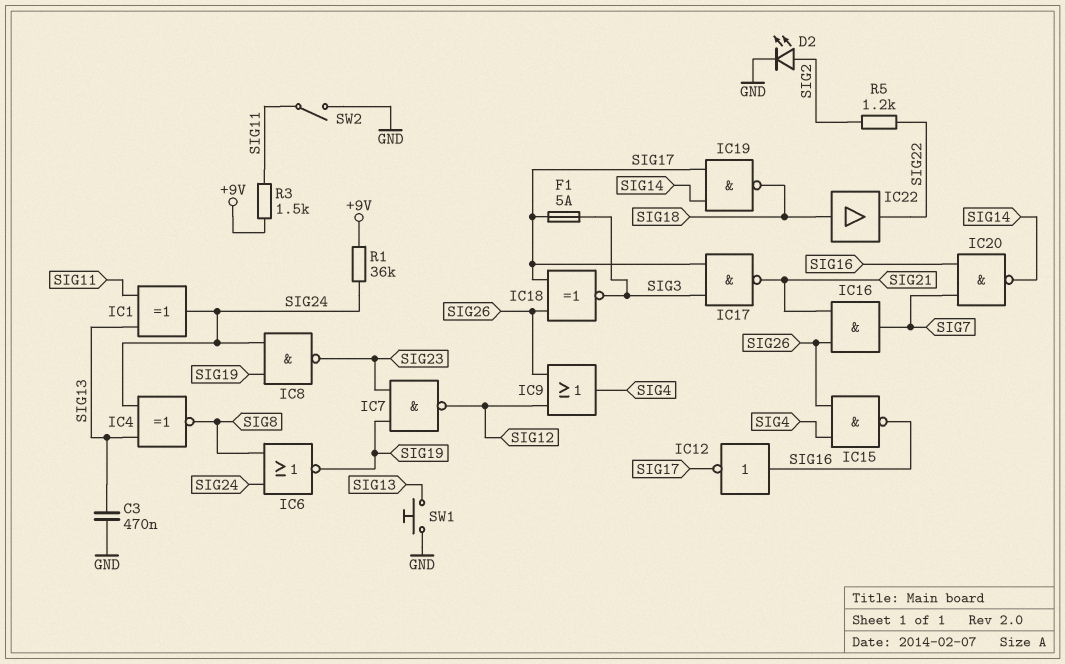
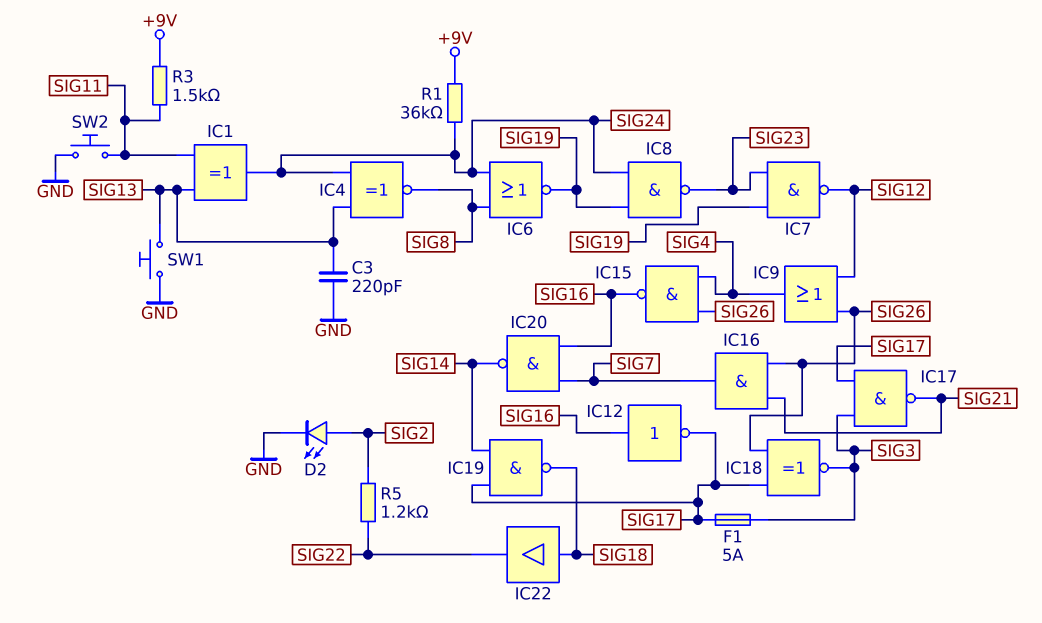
C3: 470nF (GND, SIG13) -> 220pF (GND, SIG13)
SW2: switch (GND, SIG11) -> button (GND, SIG11)

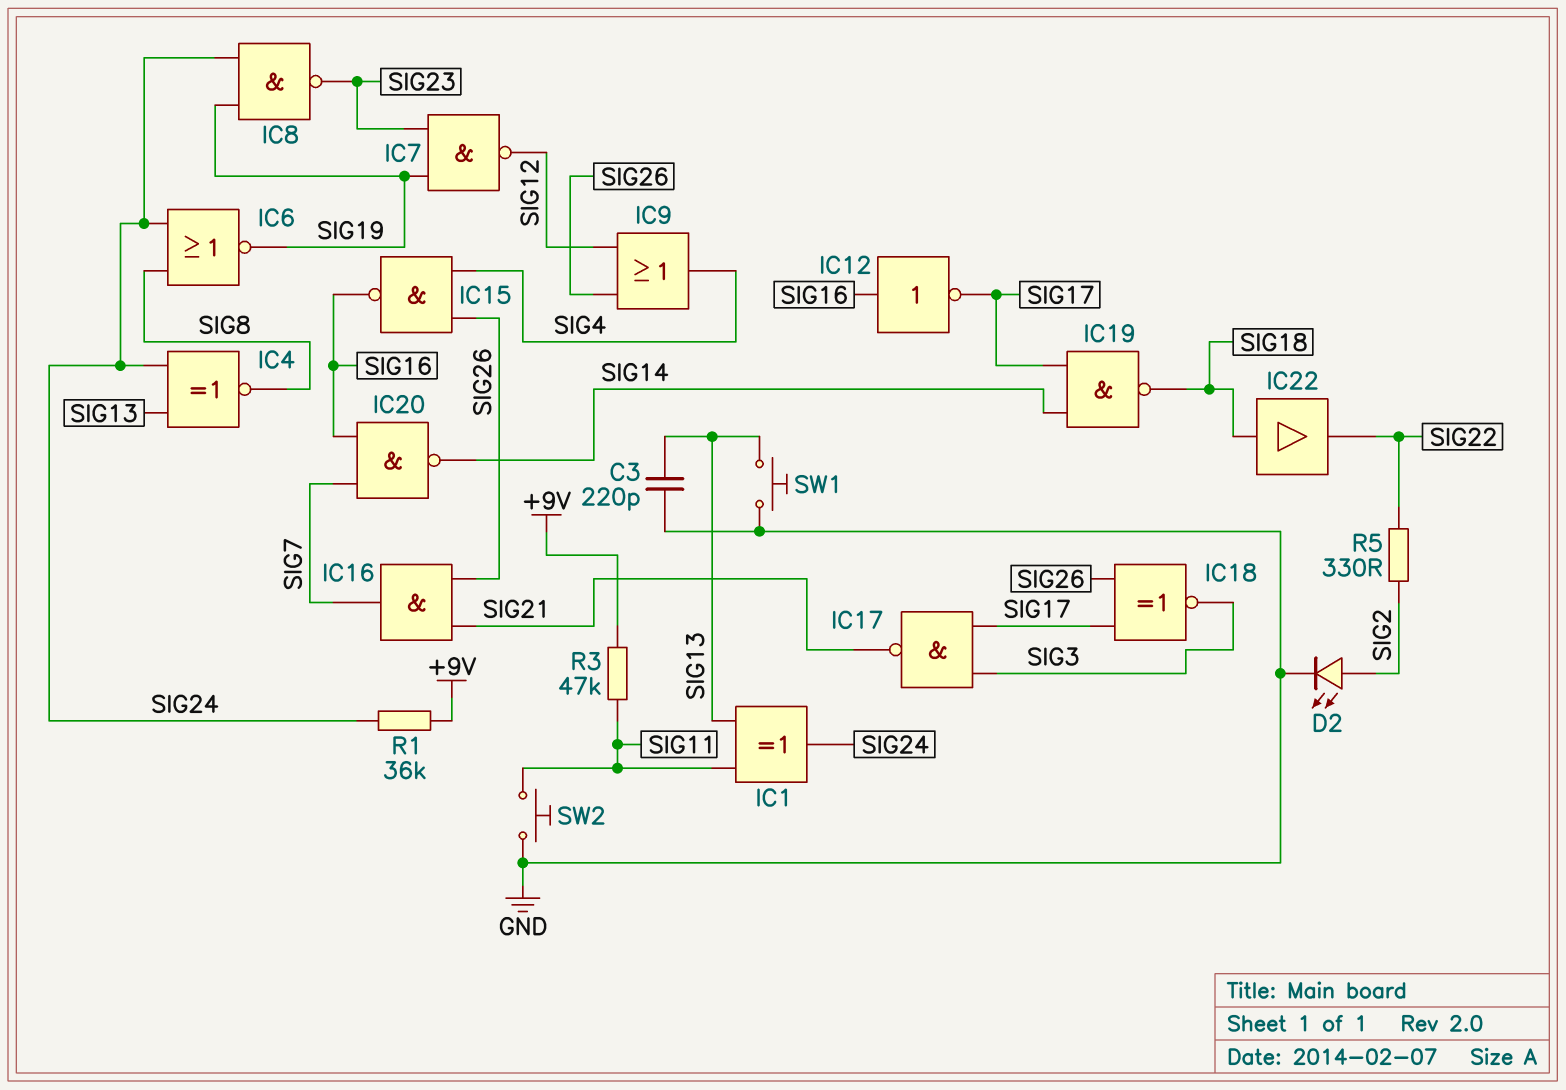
F1: 5A (SIG3, SIG17) -> none
R3: 1.5k (+9V, SIG11) -> 47k (+9V, SIG11)
R5: 1.2k (SIG2, SIG22) -> 330 (SIG2, SIG22)

